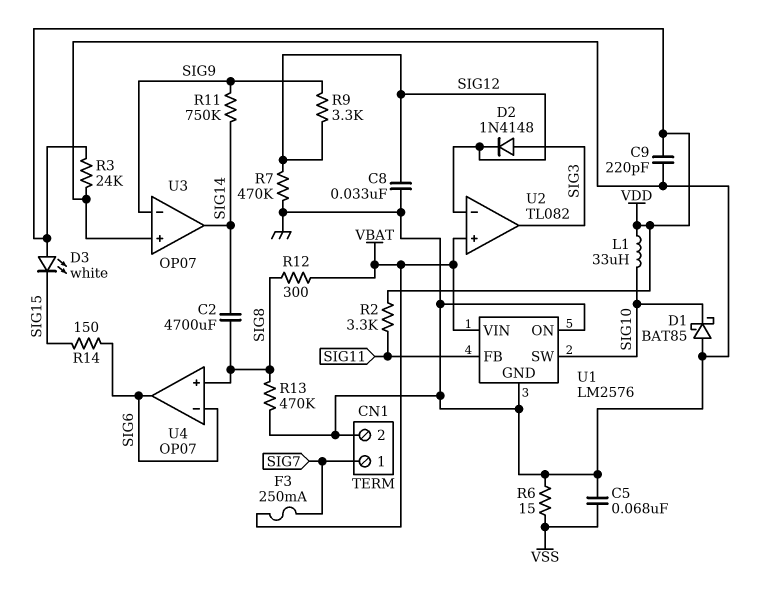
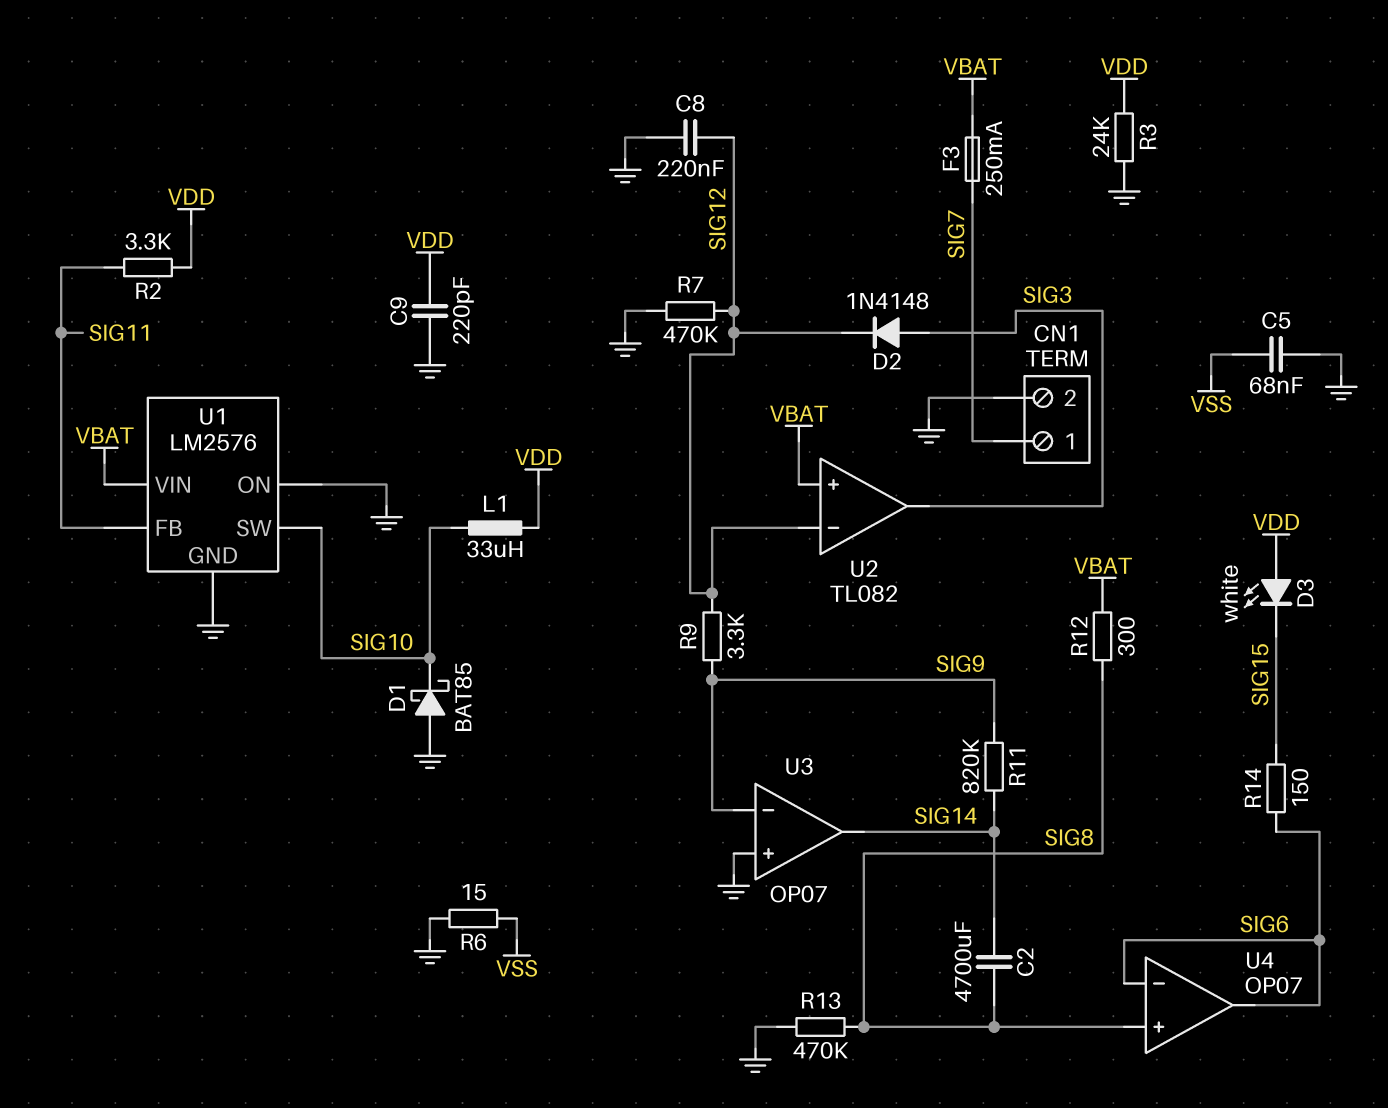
C8: 33nF (GND, SIG12) -> 220nF (GND, SIG12)
R11: 750k (SIG9, SIG14) -> 820k (SIG9, SIG14)

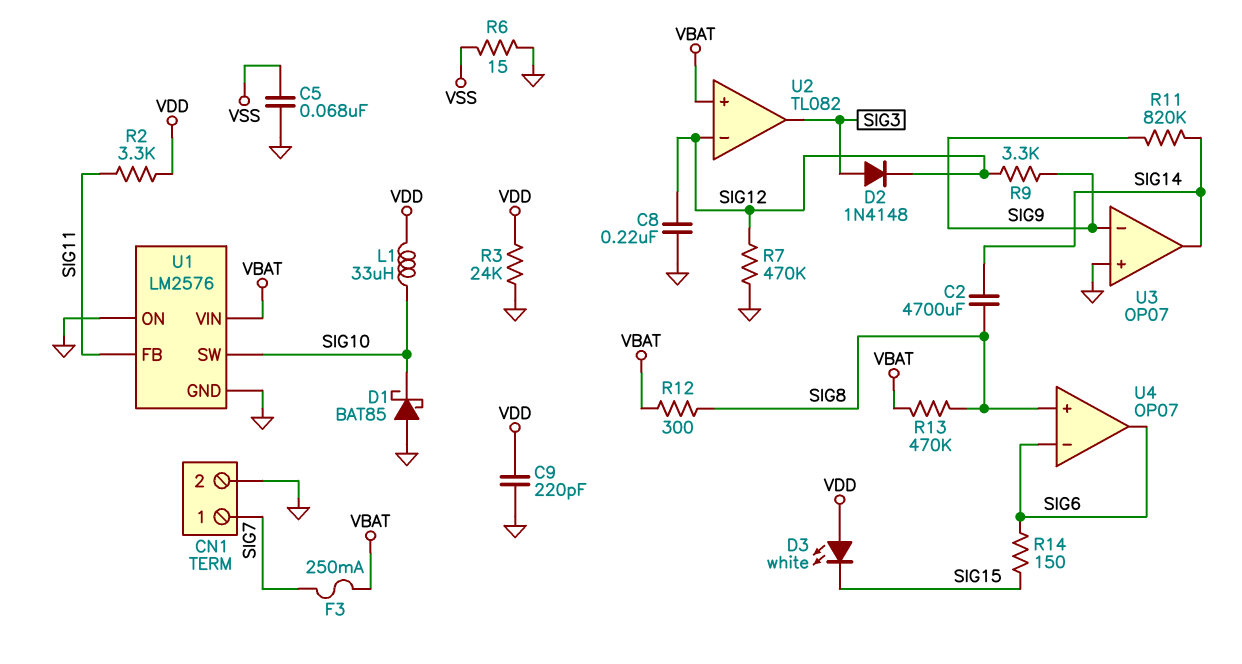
R13: 470k (GND, SIG8) -> 470k (SIG8, VBAT)

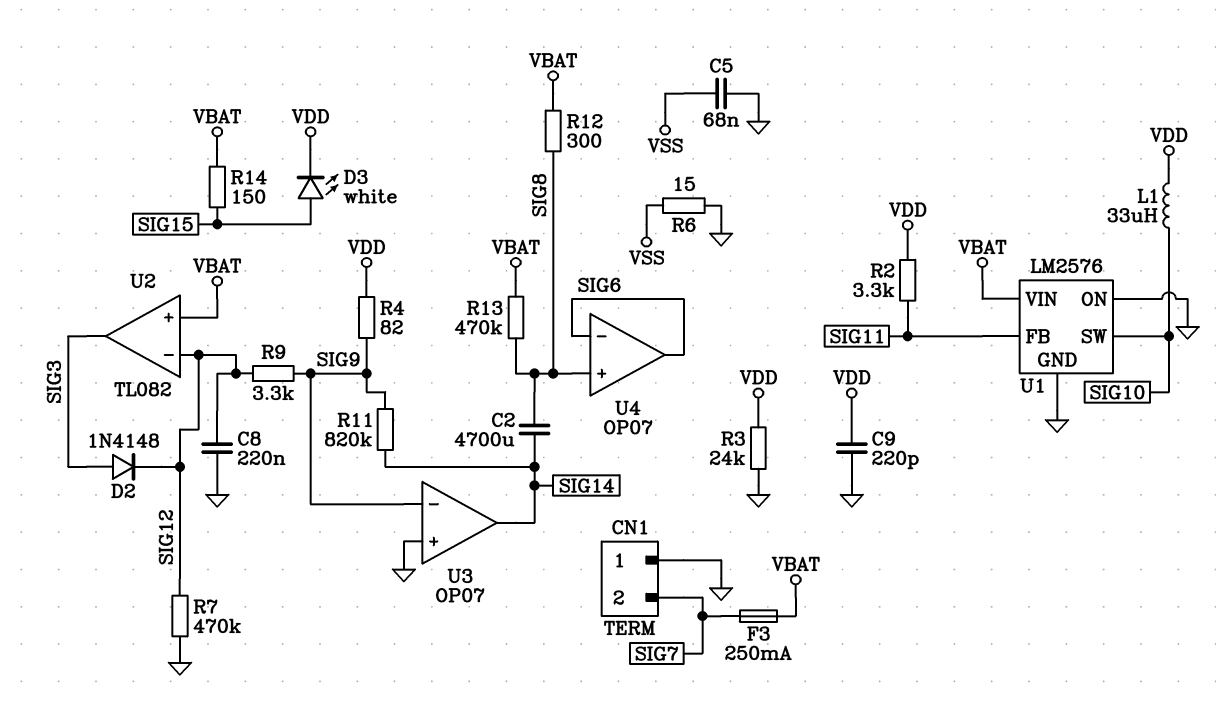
CN1 pin 1: SIG7 -> GND
CN1 pin 2: GND -> SIG7
D1: schottky BAT85 (A GND, K SIG10) -> none
D3: LED white (A VDD, K SIG15) -> LED white (A SIG15, K VDD)
R4: none -> 82 (SIG9, VDD)
R14: 150 (SIG6, SIG15) -> 150 (SIG15, VBAT)

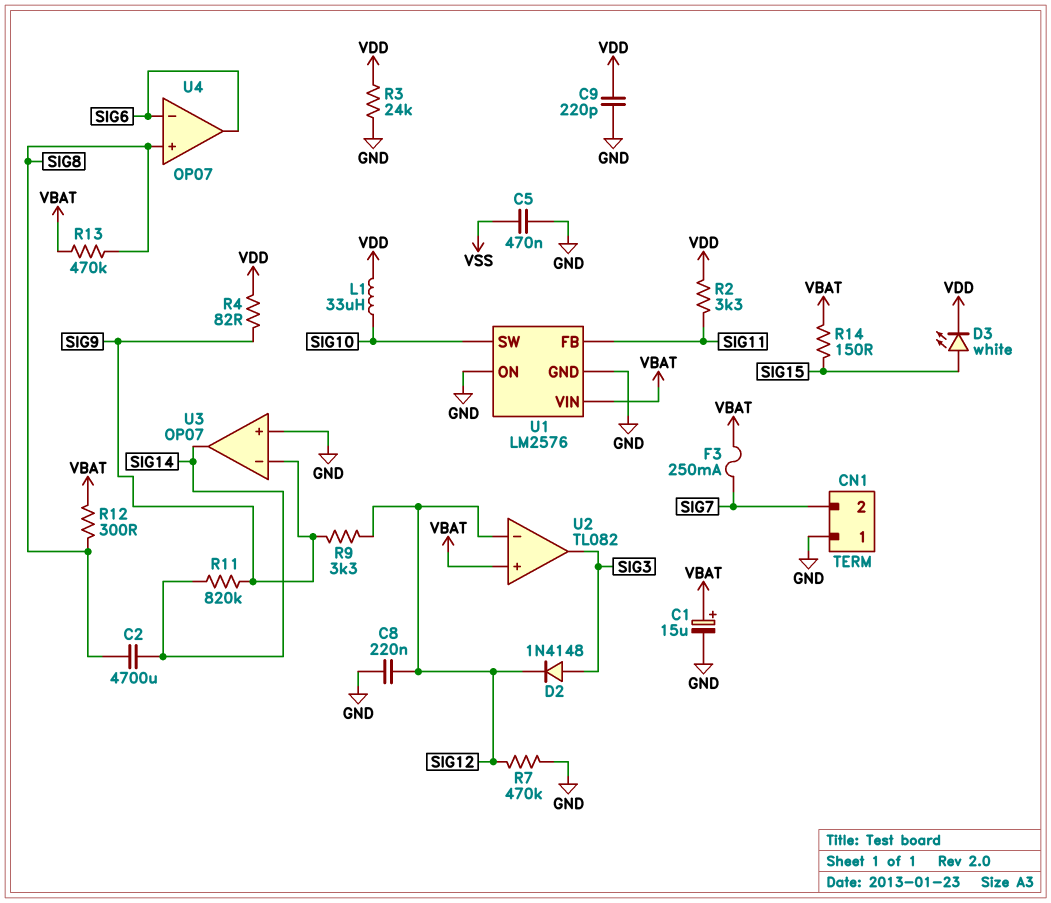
C1: none -> 15uF (plus VBAT, minus GND)
C5: 68nF (GND, VSS) -> 470nF (GND, VSS)
R6: 15 (GND, VSS) -> none

